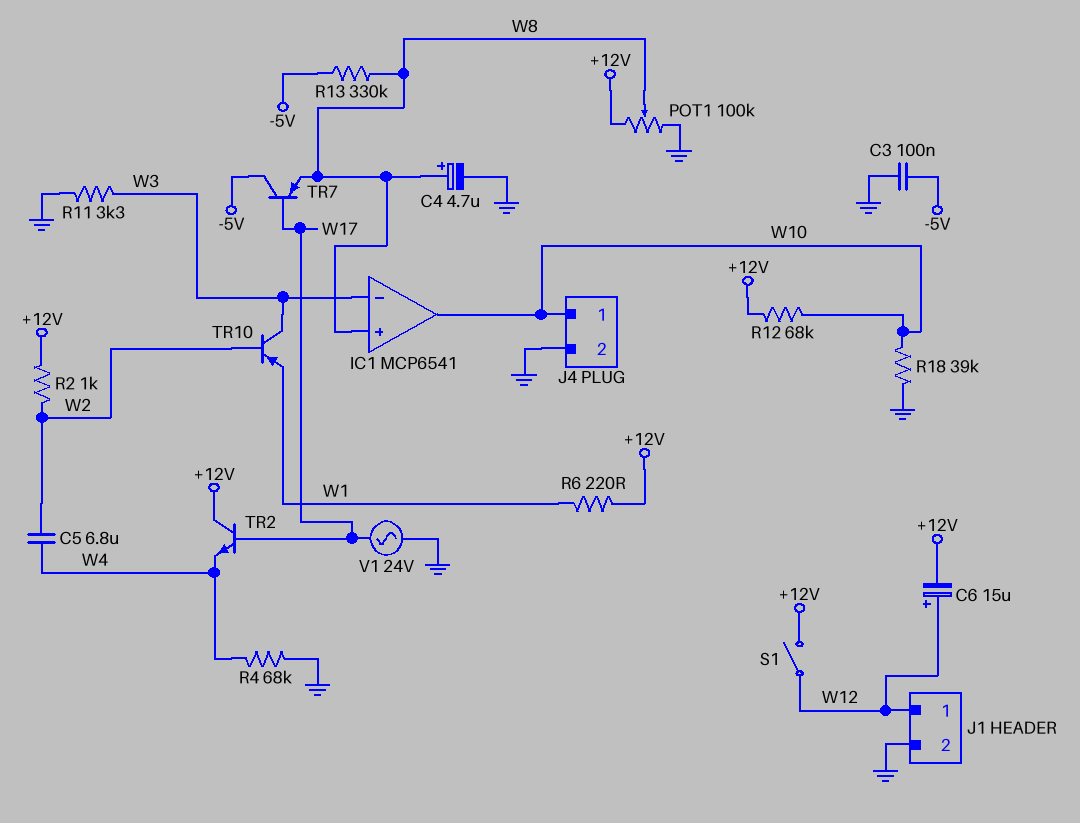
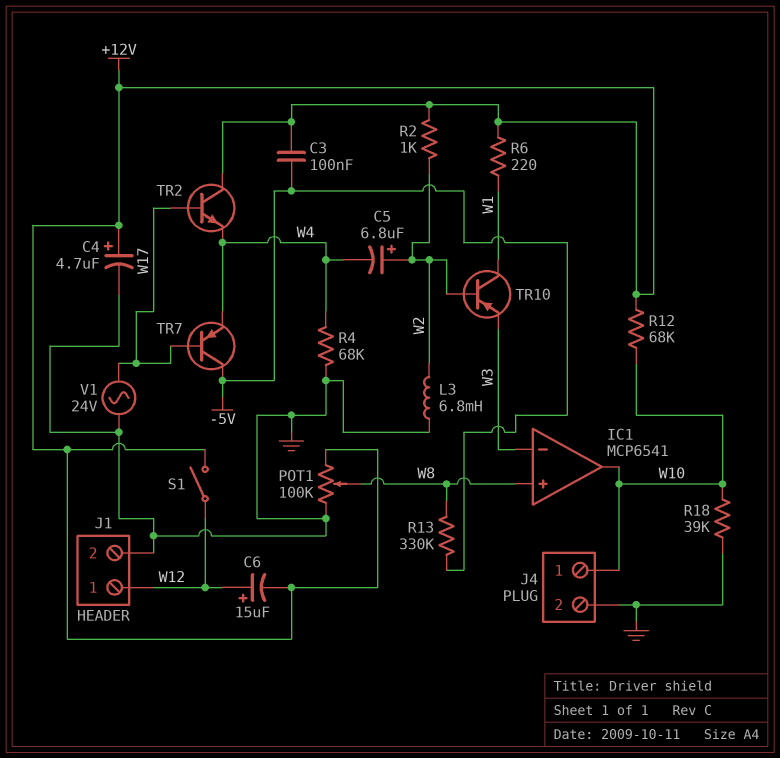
C3: 100nF (-5V, GND) -> 100nF (+12V, -5V)
C4: 4.7uF (plus W8, minus GND) -> 4.7uF (plus +12V, minus GND)
C5: 6.8uF (W2, W4) -> 6.8uF (plus W2, minus W4)
L3: none -> 6.8mH (GND, W2)
R11: 3.3k (GND, W3) -> none
TR7: PNP (B W17, C -5V, E W8) -> PNP (B W17, C -5V, E W4)
TR10: PNP (B W2, C W3, E W1) -> PNP (B W2, C W1, E W3)

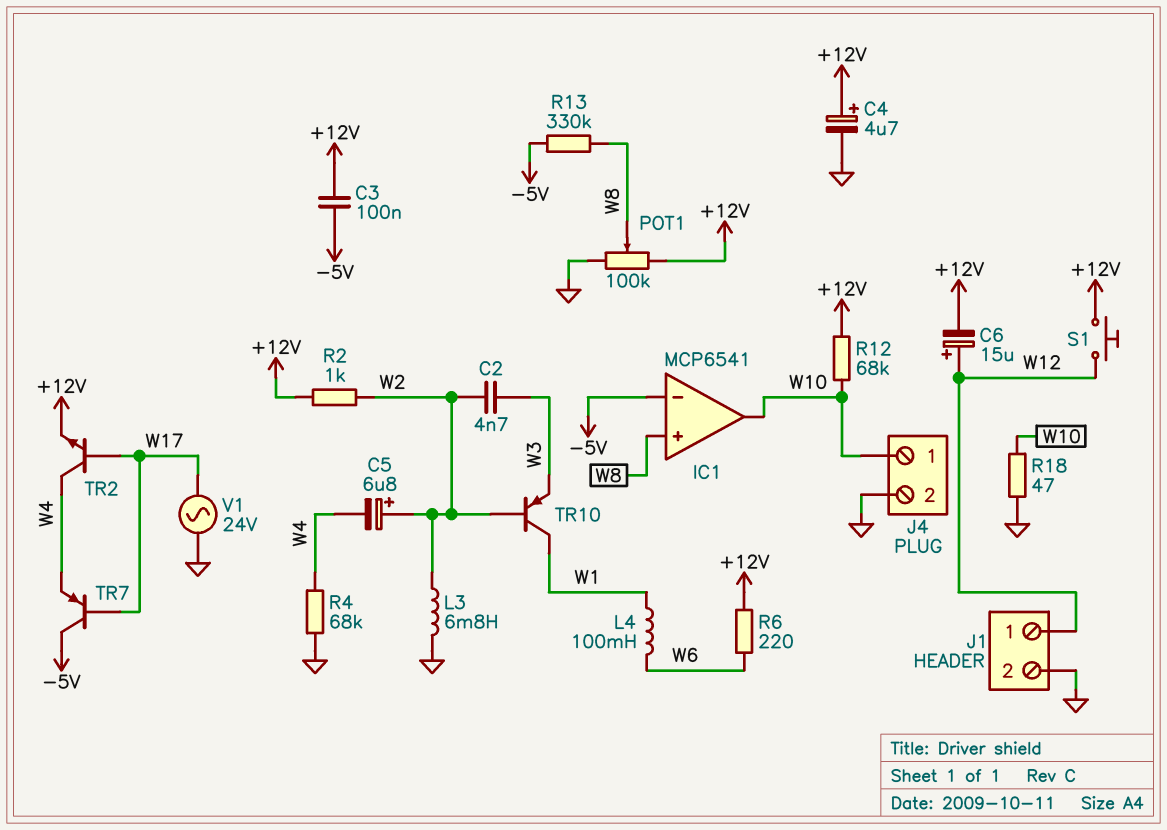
C2: none -> 4.7nF (W2, W3)
IC1 pin in-: W3 -> -5V
L4: none -> 100mH (W1, W6)
R6: 220 (+12V, W1) -> 220 (+12V, W6)
R18: 39k (GND, W10) -> 47 (GND, W10)
S1: switch (+12V, W12) -> button (+12V, W12)
TR2: NPN (B W17, C +12V, E W4) -> NPN (B W17, C W4, E +12V)

